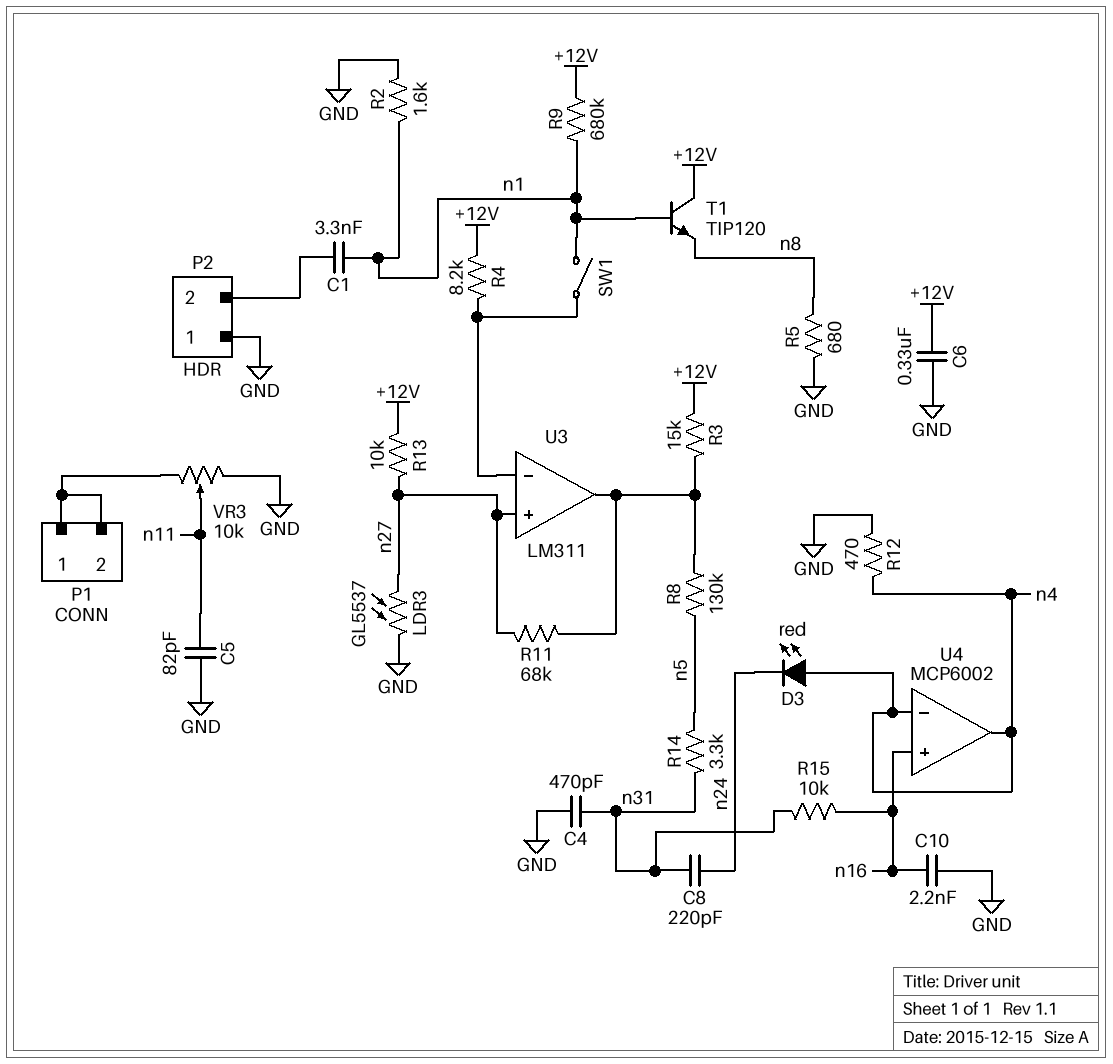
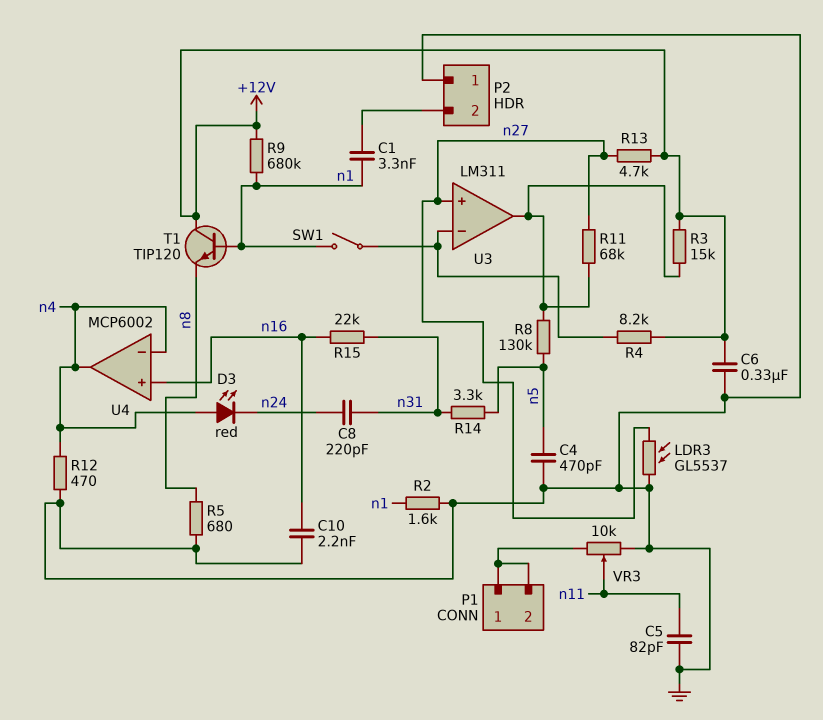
C4: 470pF (GND, n31) -> 470pF (GND, n5)
R13: 10k (+12V, n27) -> 4.7k (+12V, n27)
R15: 10k (n16, n31) -> 22k (n16, n31)

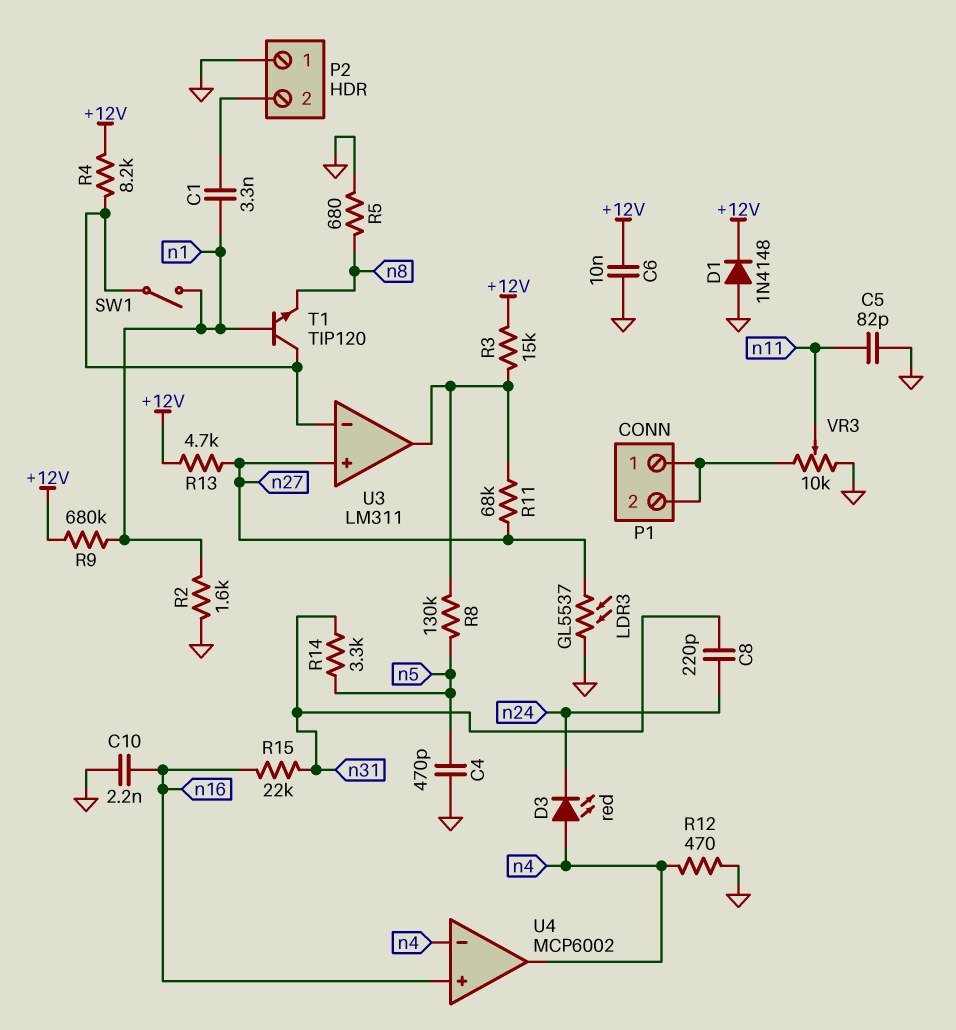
C6: 330nF (+12V, GND) -> 10nF (+12V, GND)
D1: none -> diode 1N4148 (A GND, K +12V)
T1: NPN TIP120 (B n1, C +12V, E n8) -> NPN TIP120 (B n1, C U3/in-, E n8)

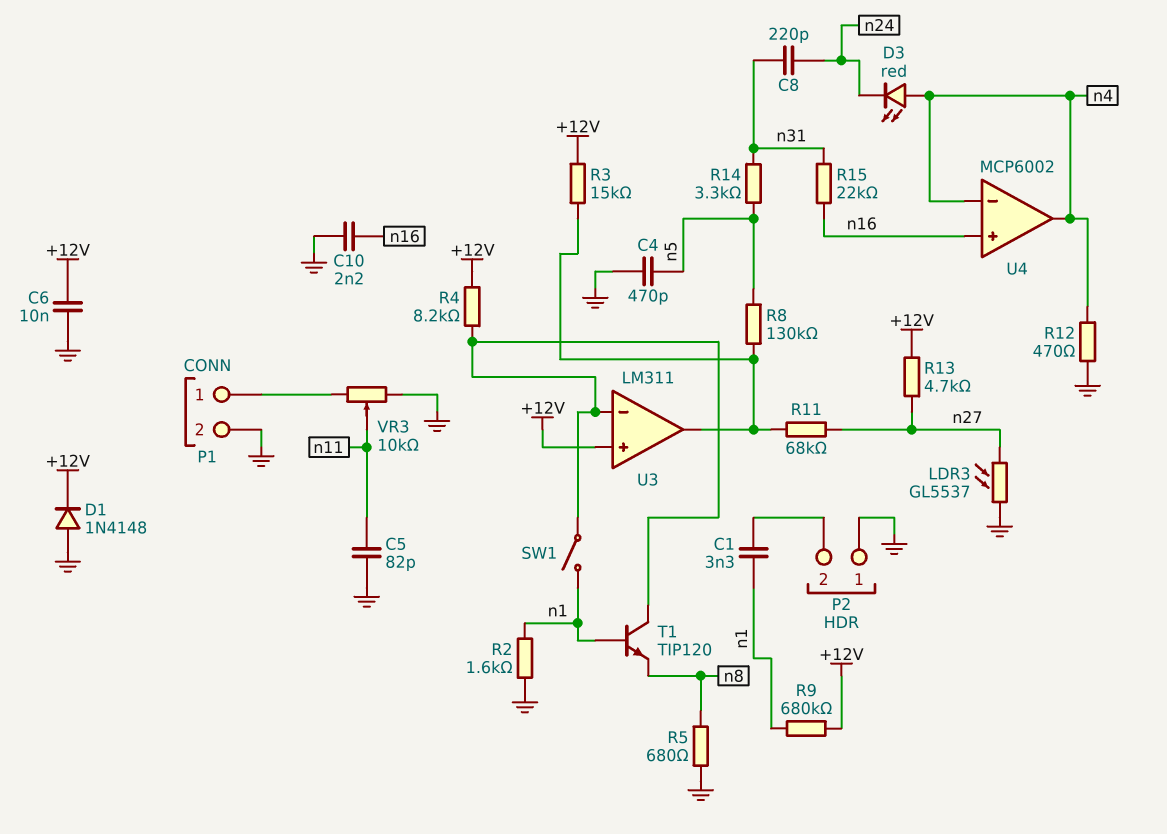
P1 pin 2: P1/1 -> GND
U3 pin in+: n27 -> +12V

